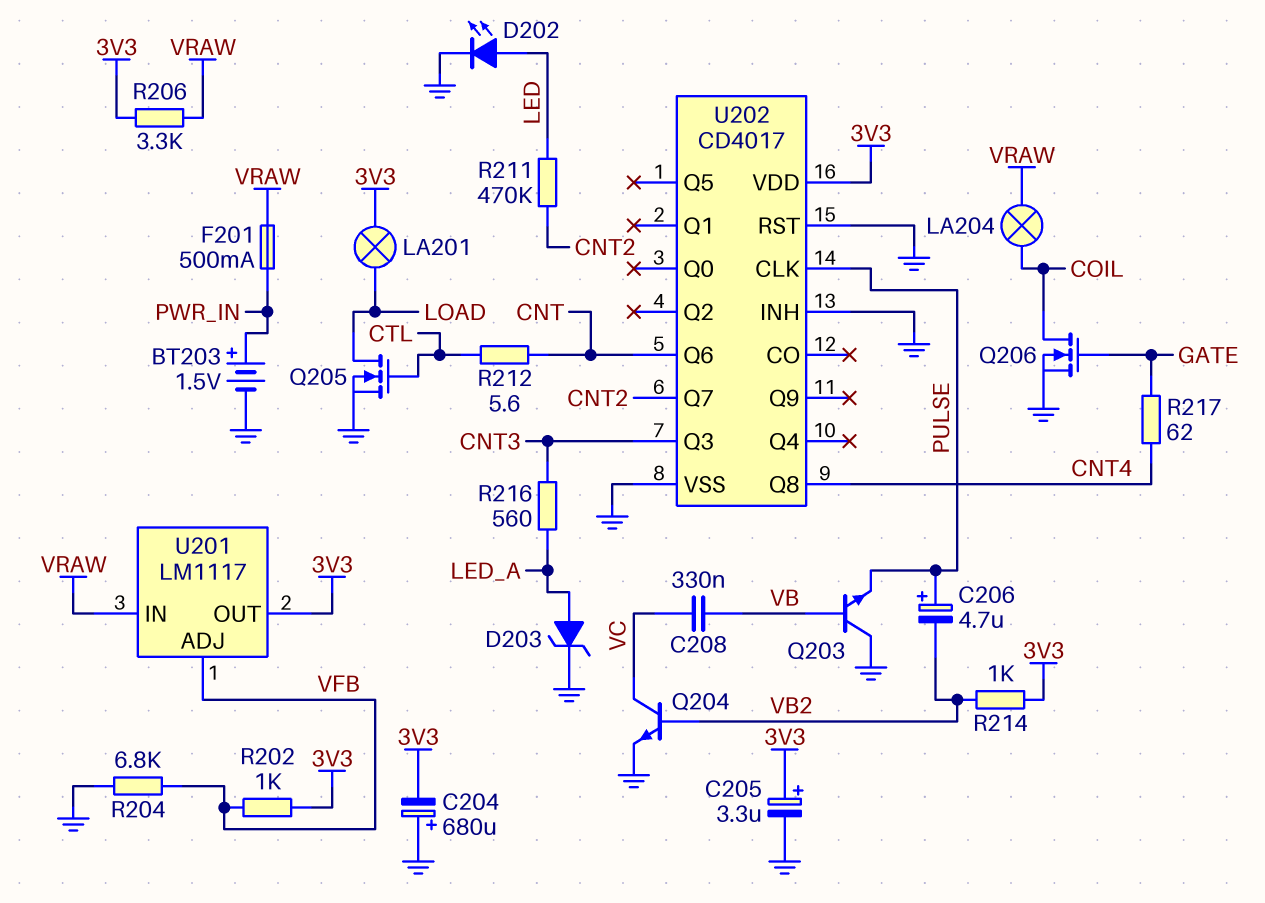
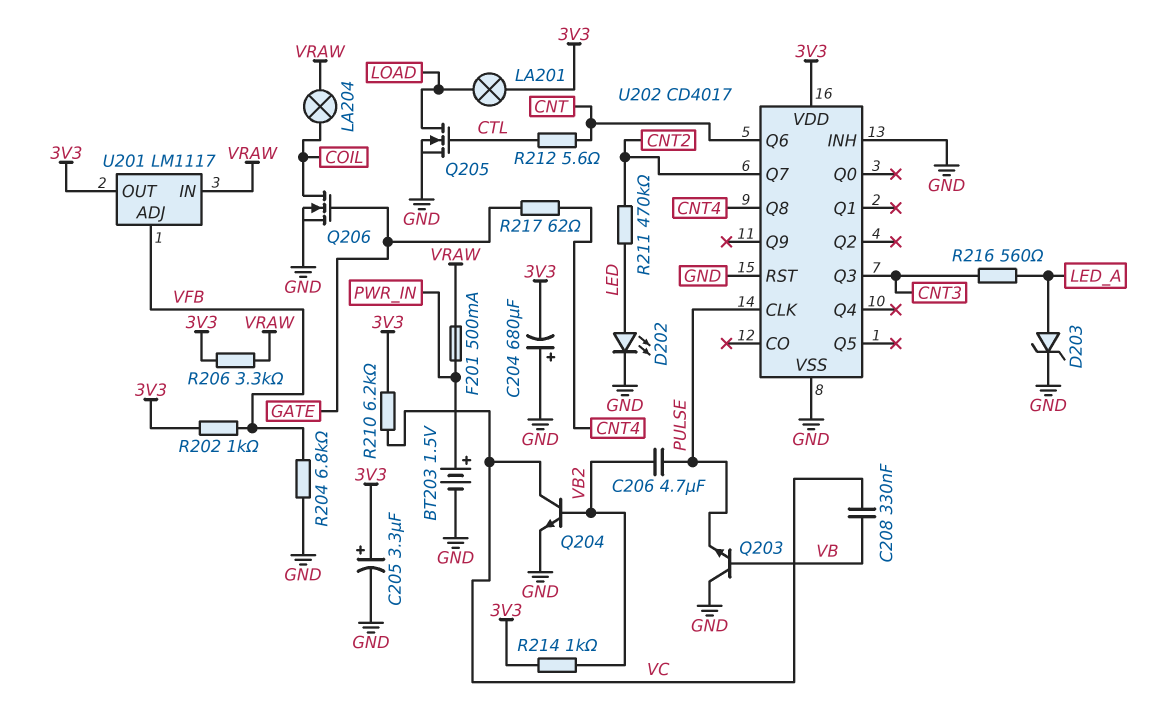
C206: 4.7uF (plus PULSE, minus VB2) -> 4.7uF (PULSE, VB2)
R210: none -> 6.2k (3V3, VC)

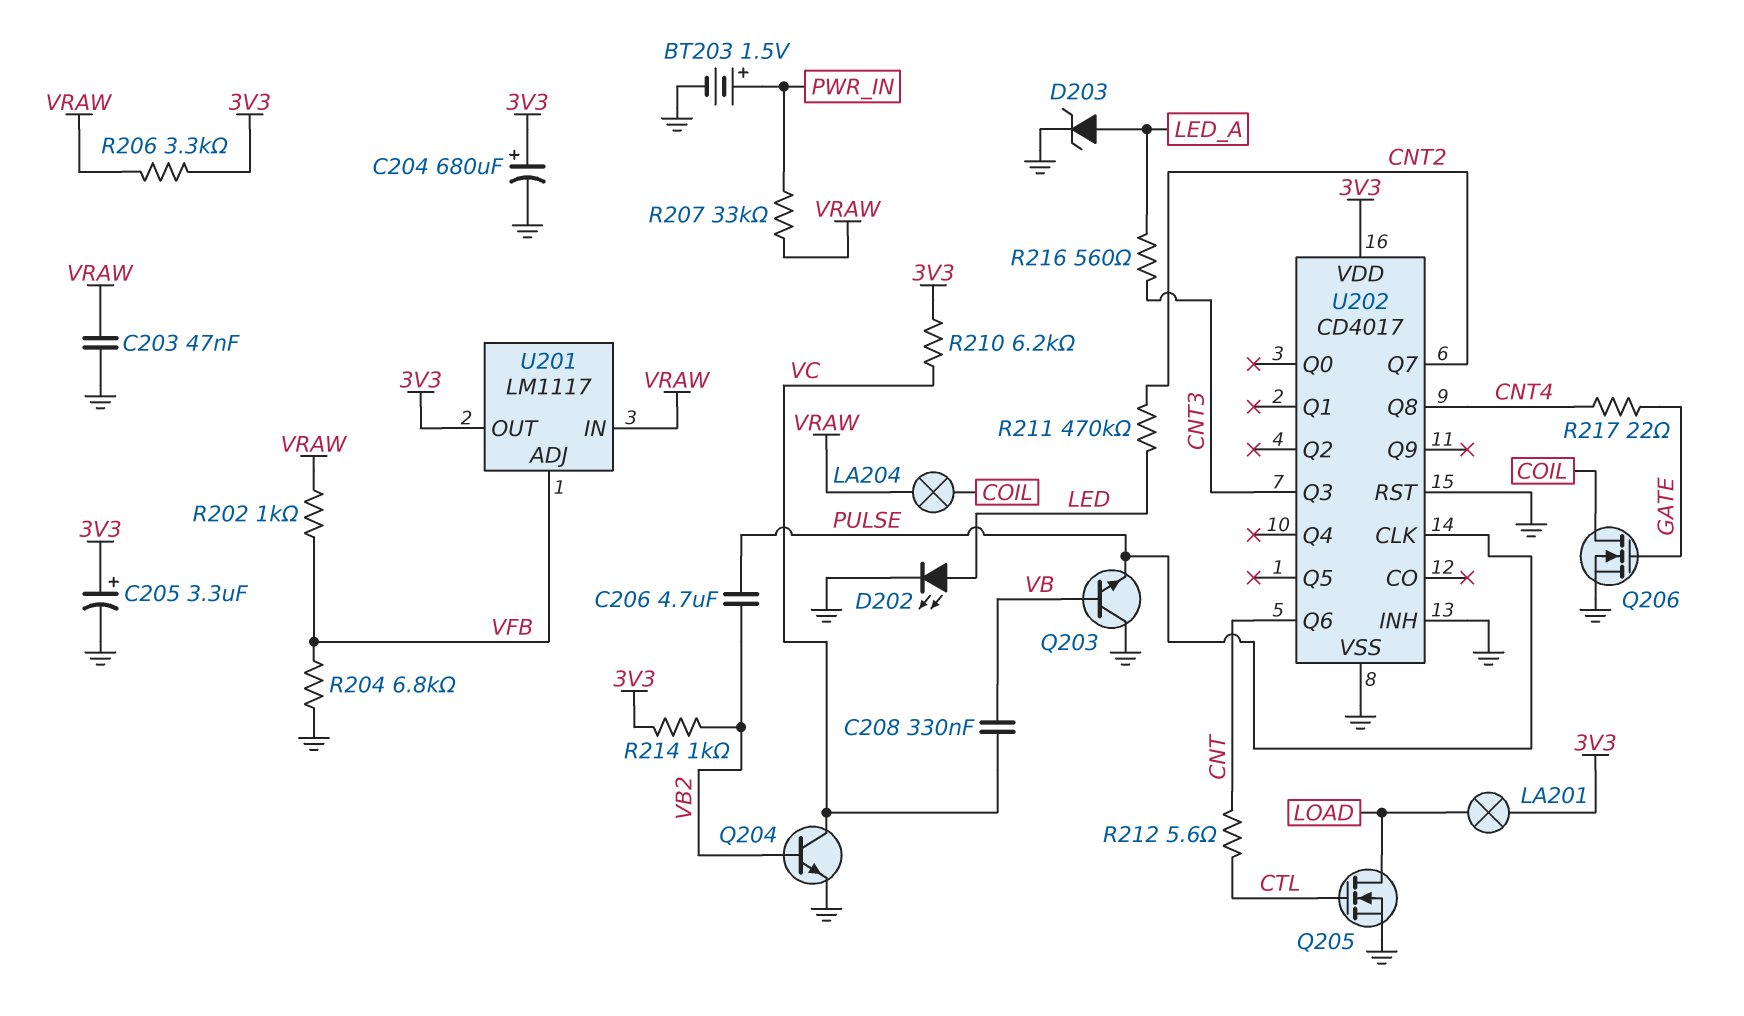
C203: none -> 47nF (GND, VRAW)
C204: 680uF (plus GND, minus 3V3) -> 680uF (plus 3V3, minus GND)
F201: 500mA (PWR_IN, VRAW) -> none
R202: 1k (3V3, VFB) -> 1k (VFB, VRAW)
R207: none -> 33k (PWR_IN, VRAW)
R217: 62 (CNT4, GATE) -> 22 (CNT4, GATE)

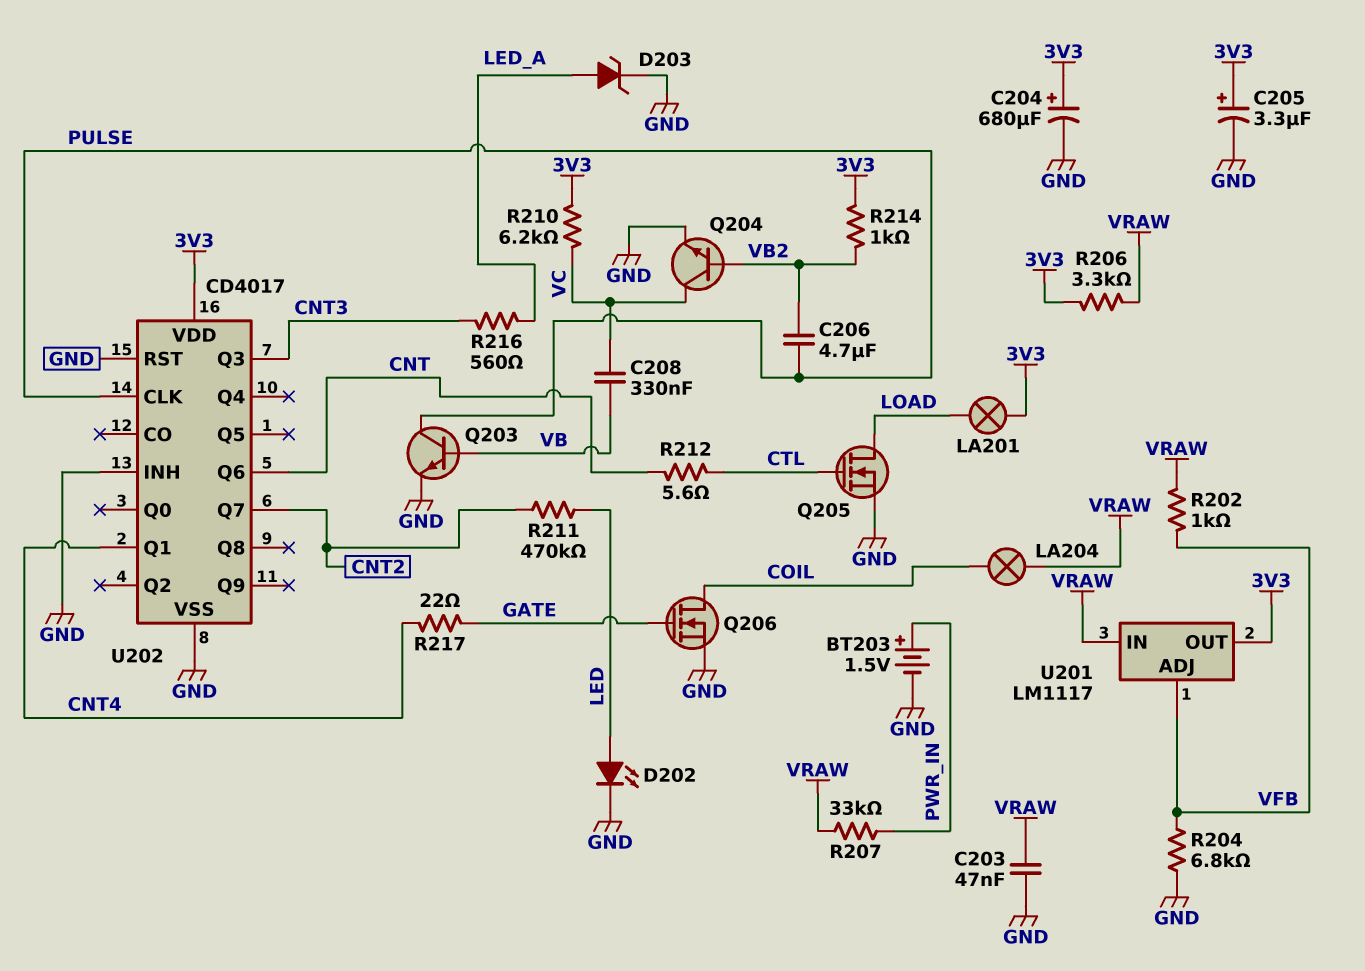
Q203: NPN (B VB, C GND, E PULSE) -> NPN (B VB, C PULSE, E GND)
U202 pin Q1: none -> CNT4
U202 pin Q8: CNT4 -> none

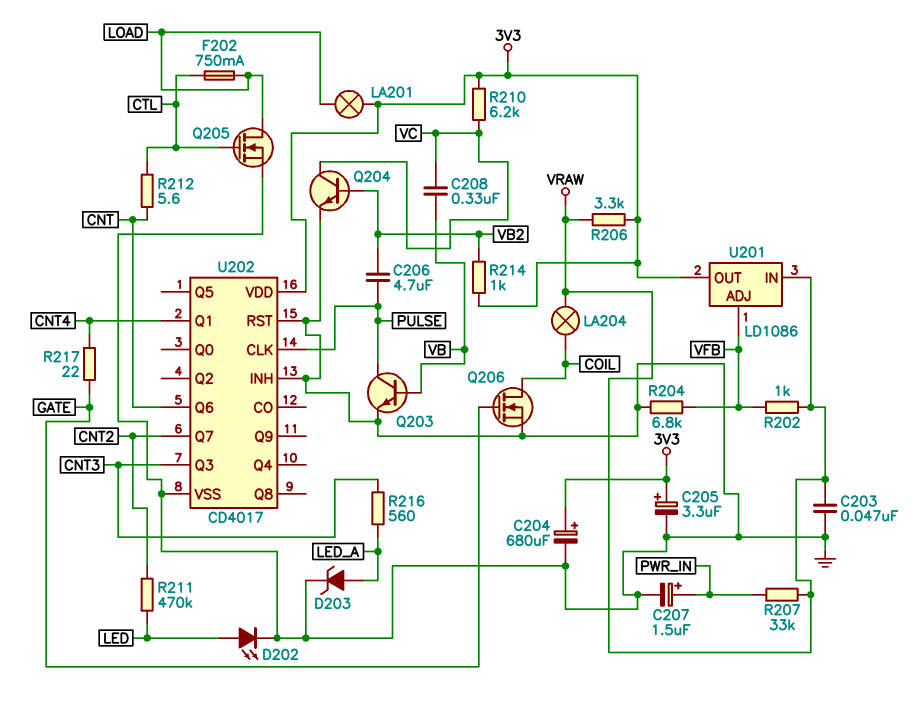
BT203: 1.5V (plus PWR_IN, minus GND) -> none
C207: none -> 1.5uF (plus PWR_IN, minus GND)
F202: none -> 750mA (CTL, LOAD)
U201: LM1117 -> LD1086

